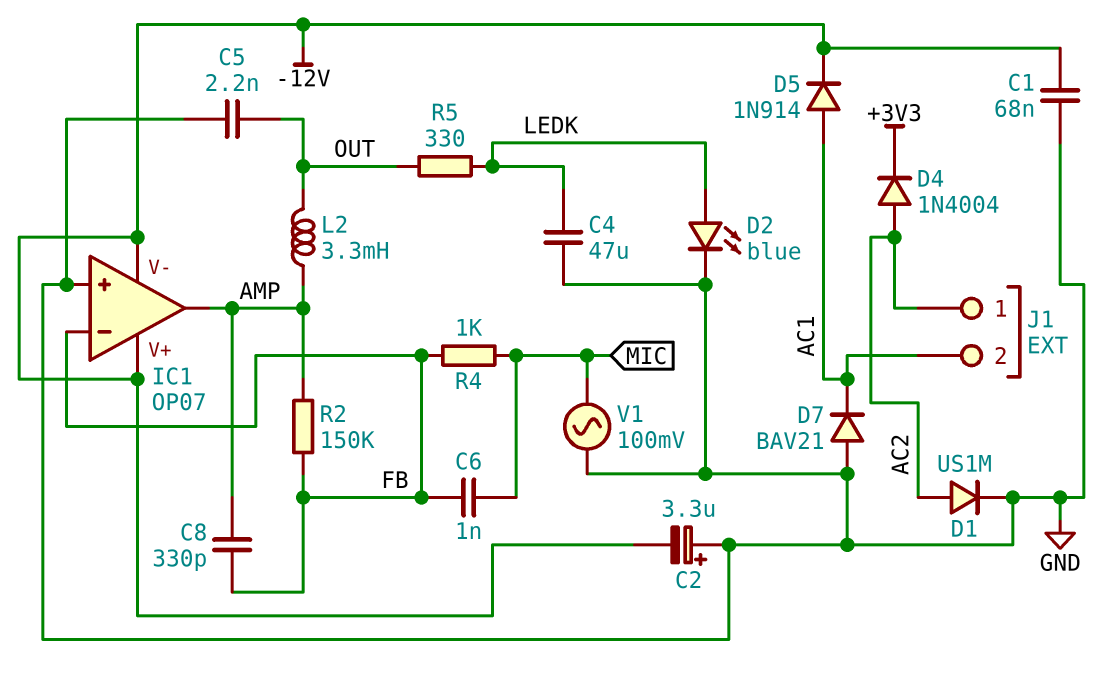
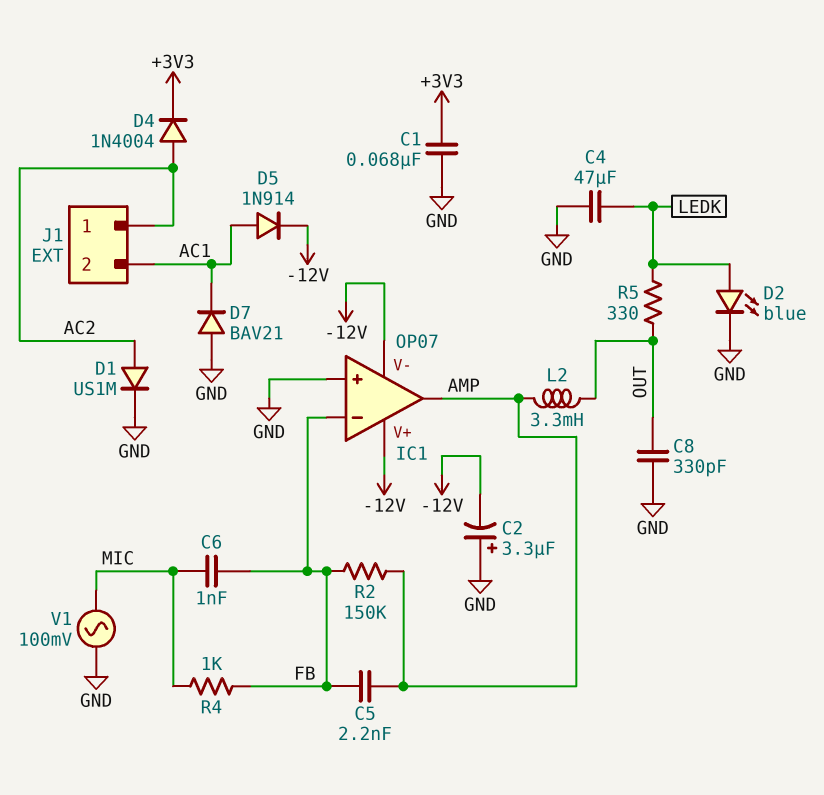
C1: 68nF (-12V, GND) -> 68nF (+3V3, GND)
C5: 2.2nF (GND, OUT) -> 2.2nF (AMP, FB)
C8: 330pF (AMP, FB) -> 330pF (GND, OUT)

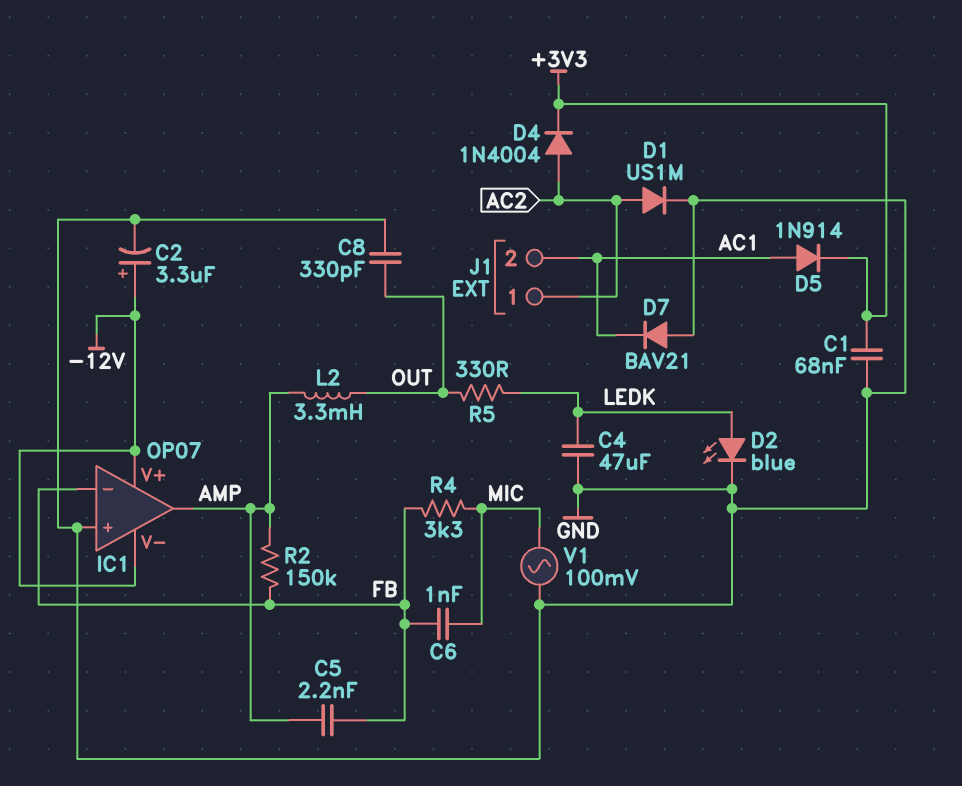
C2: 3.3uF (plus GND, minus -12V) -> 3.3uF (plus -12V, minus GND)
D5: diode 1N914 (A AC1, K -12V) -> diode 1N914 (A AC1, K +3V3)
R4: 1k (FB, MIC) -> 3.3k (FB, MIC)

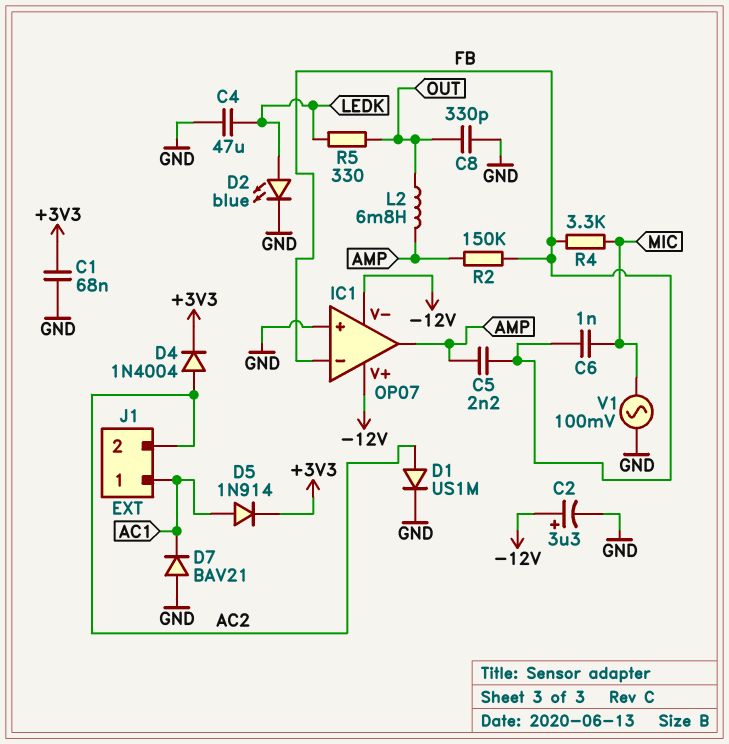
J1 pin 1: AC2 -> AC1
J1 pin 2: AC1 -> AC2
L2: 3.3mH (AMP, OUT) -> 6.8mH (AMP, OUT)

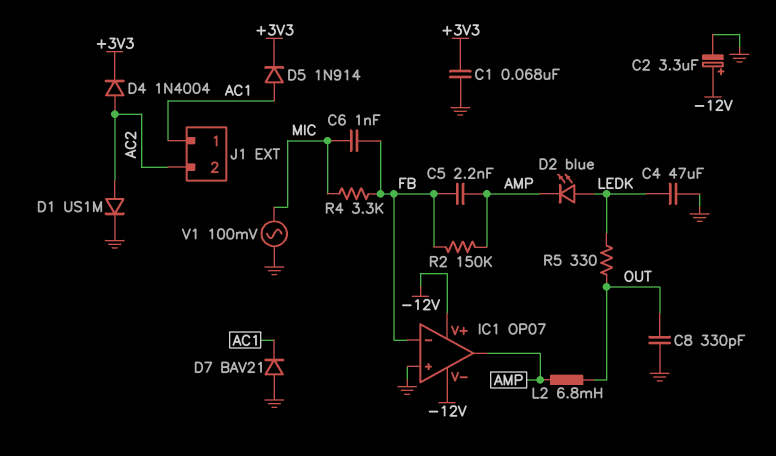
D2: LED blue (A LEDK, K GND) -> LED blue (A LEDK, K AMP)

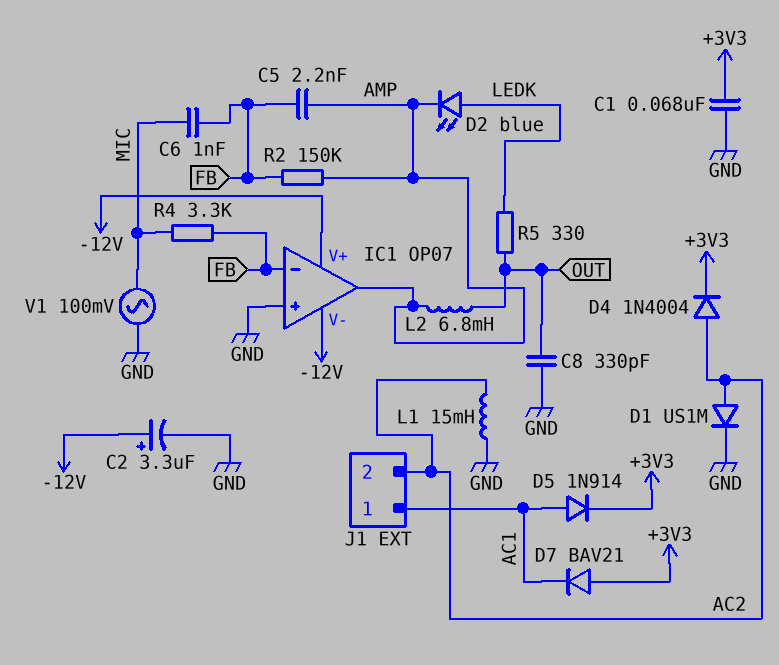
C4: 47uF (GND, LEDK) -> none
D7: diode BAV21 (A GND, K AC1) -> diode BAV21 (A +3V3, K AC1)
L1: none -> 15mH (AC2, GND)

